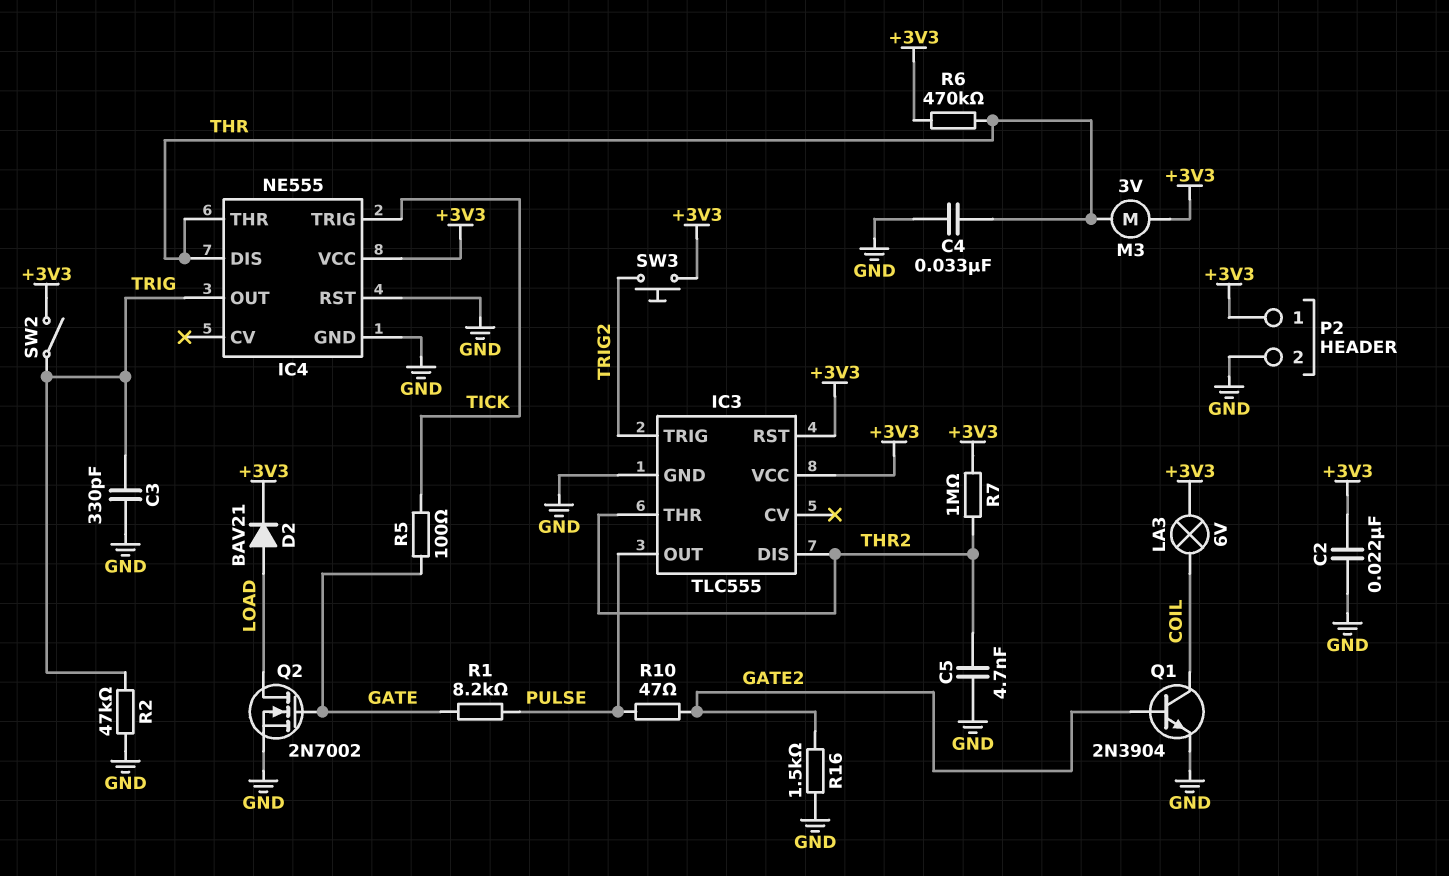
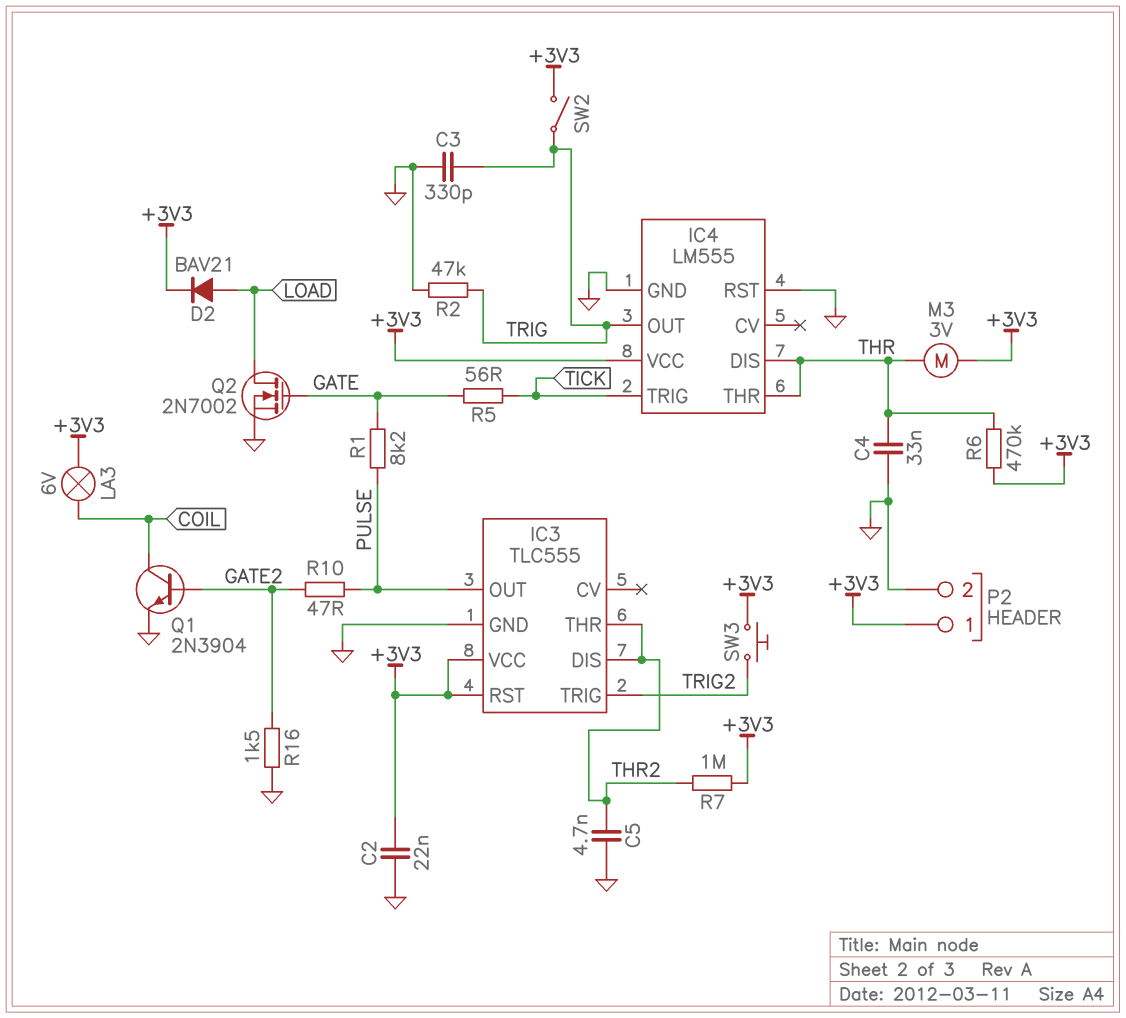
IC4: NE555 -> LM555
R5: 100 (GATE, TICK) -> 56 (GATE, TICK)

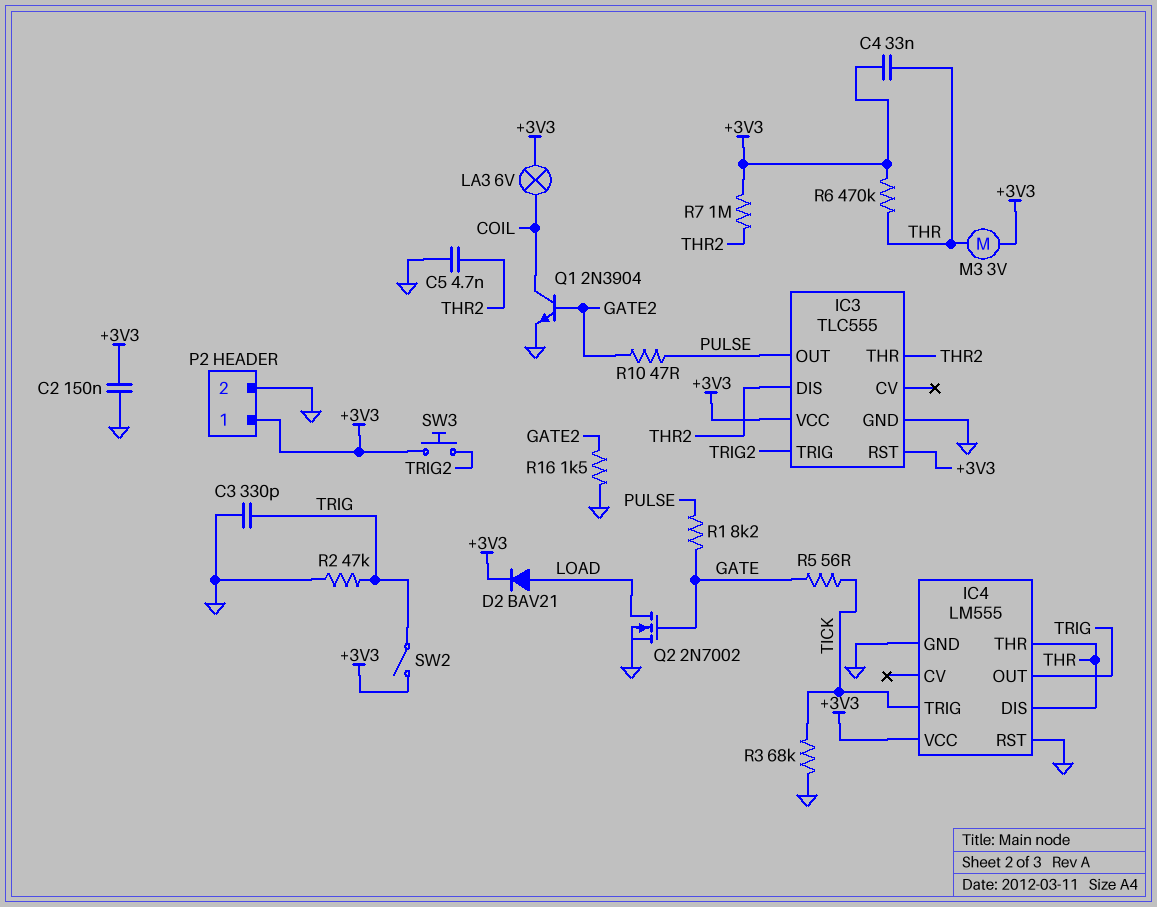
C2: 22nF (+3V3, GND) -> 150nF (+3V3, GND)
C4: 33nF (GND, THR) -> 33nF (+3V3, THR)
R3: none -> 68k (GND, TICK)

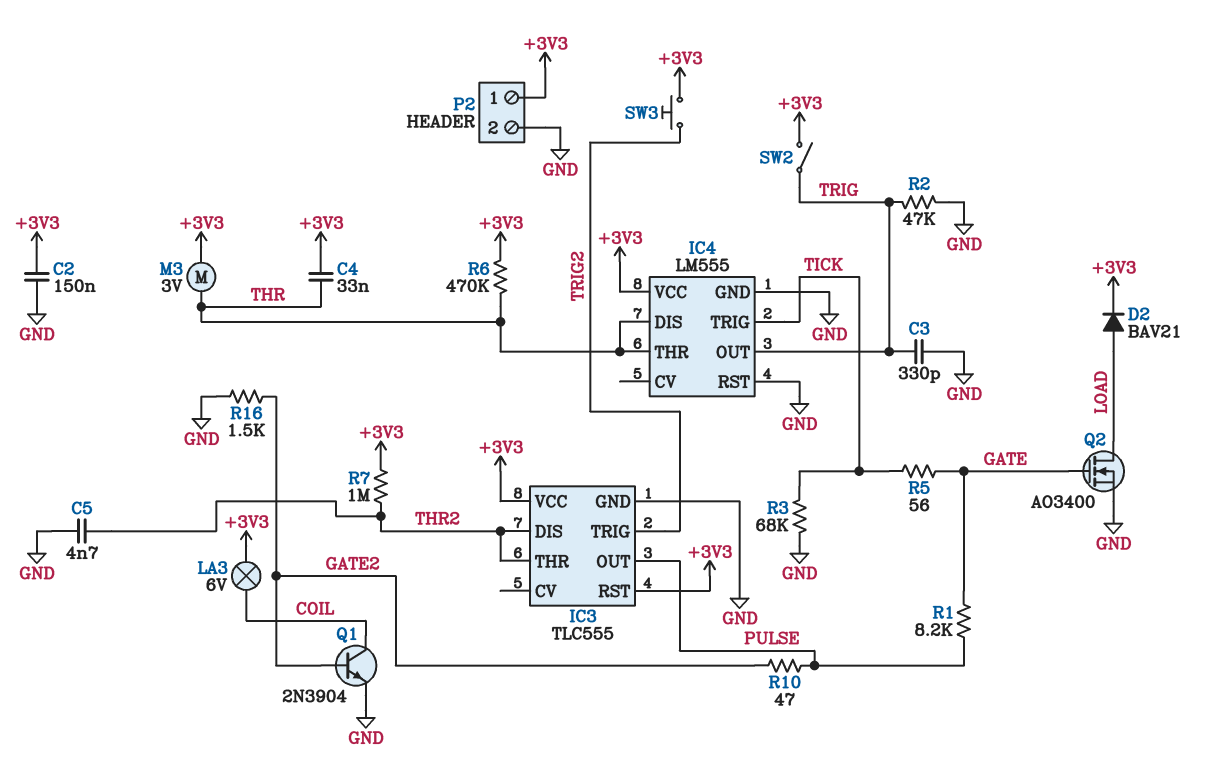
Q2: NMOS 2N7002 (G GATE, D LOAD, S GND) -> NMOS AO3400 (G GATE, D LOAD, S GND)

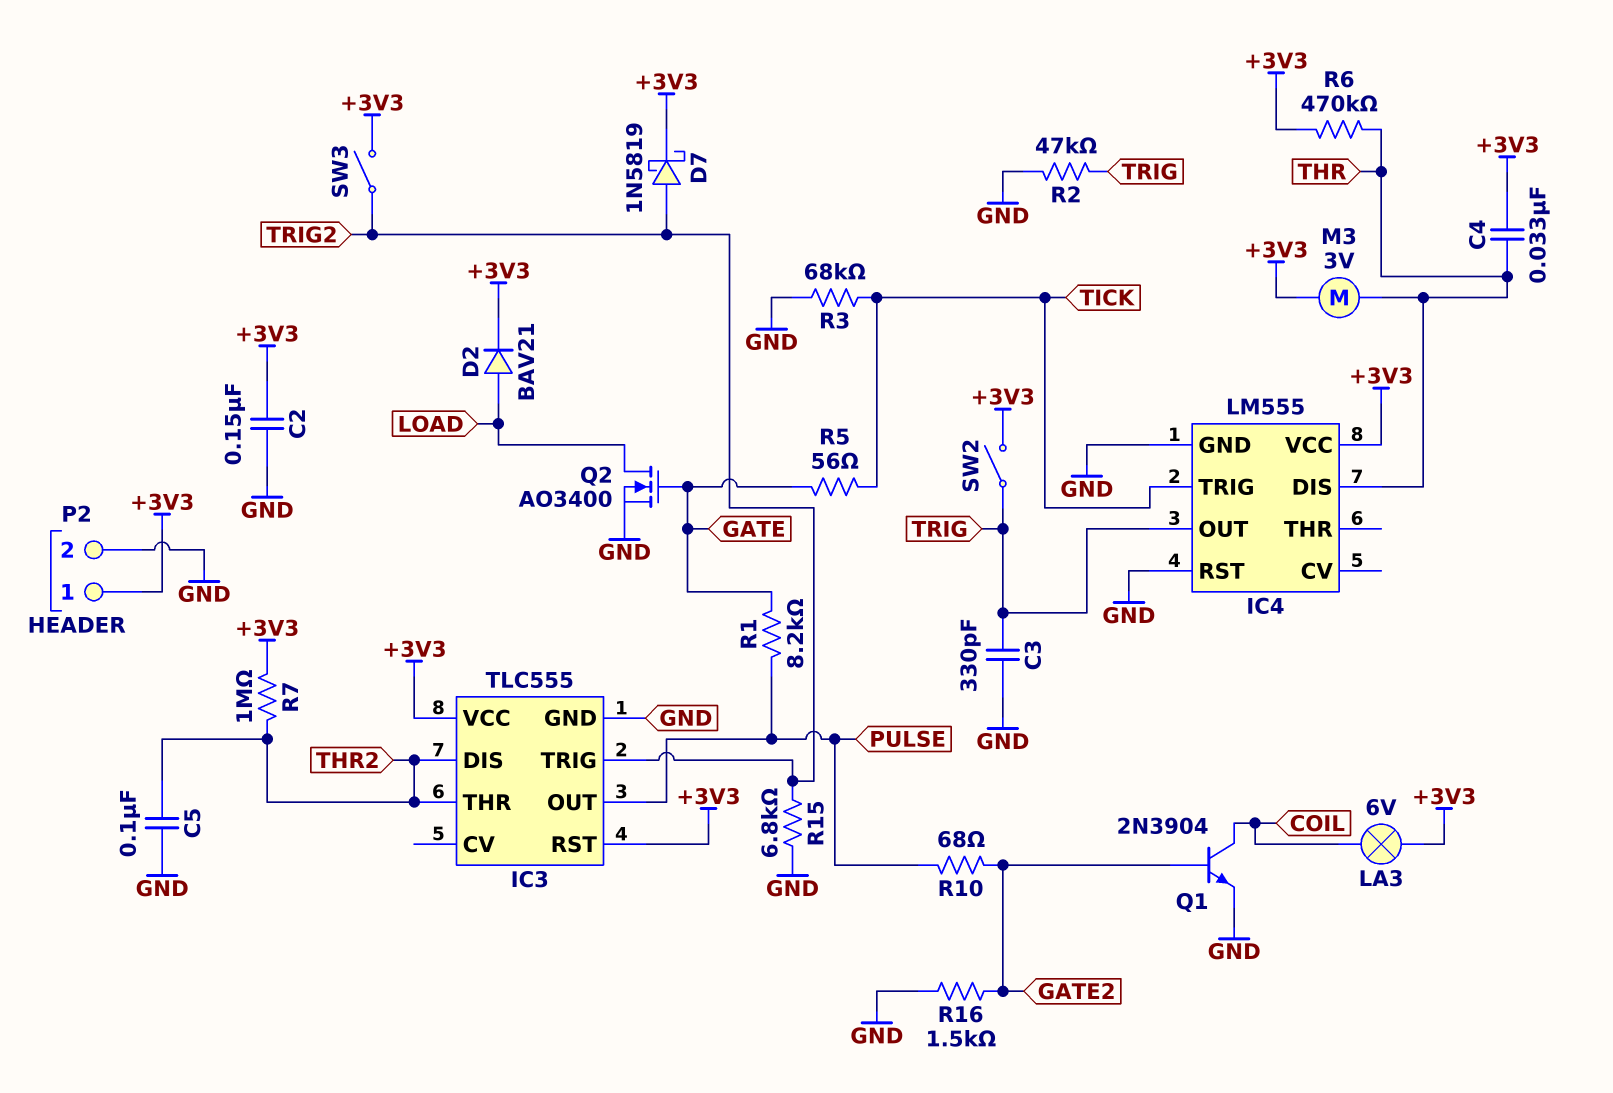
C5: 4.7nF (GND, THR2) -> 100nF (GND, THR2)
D7: none -> schottky 1N5819 (A TRIG2, K +3V3)
IC4 pin THR: THR -> none
R10: 47 (GATE2, PULSE) -> 68 (GATE2, PULSE)
R15: none -> 6.8k (GND, TRIG2)
SW3: button (+3V3, TRIG2) -> switch (+3V3, TRIG2)

